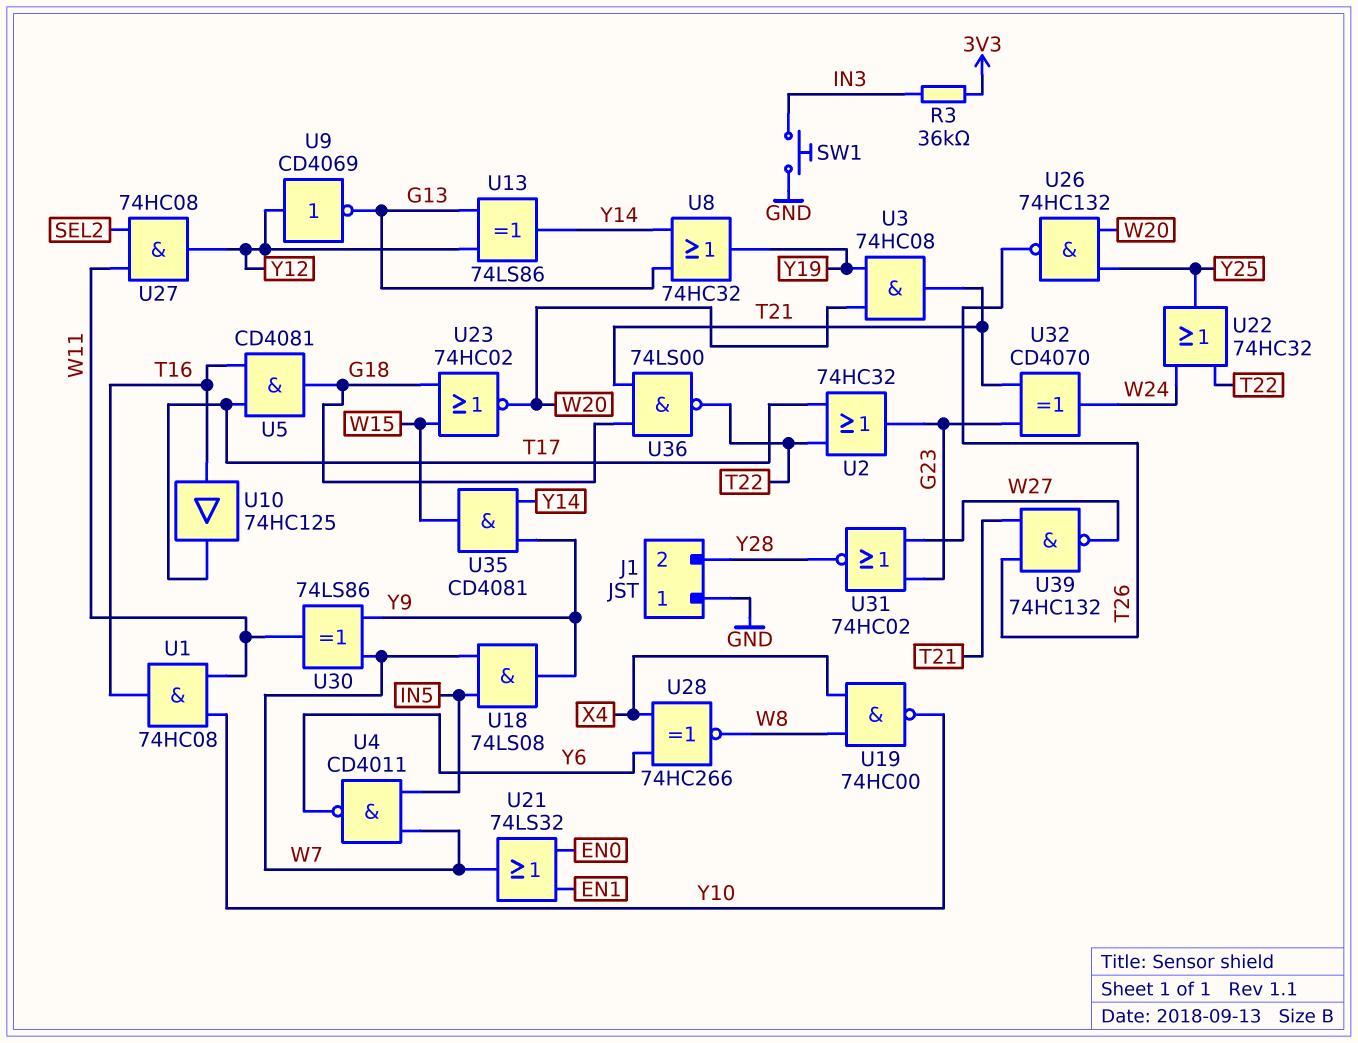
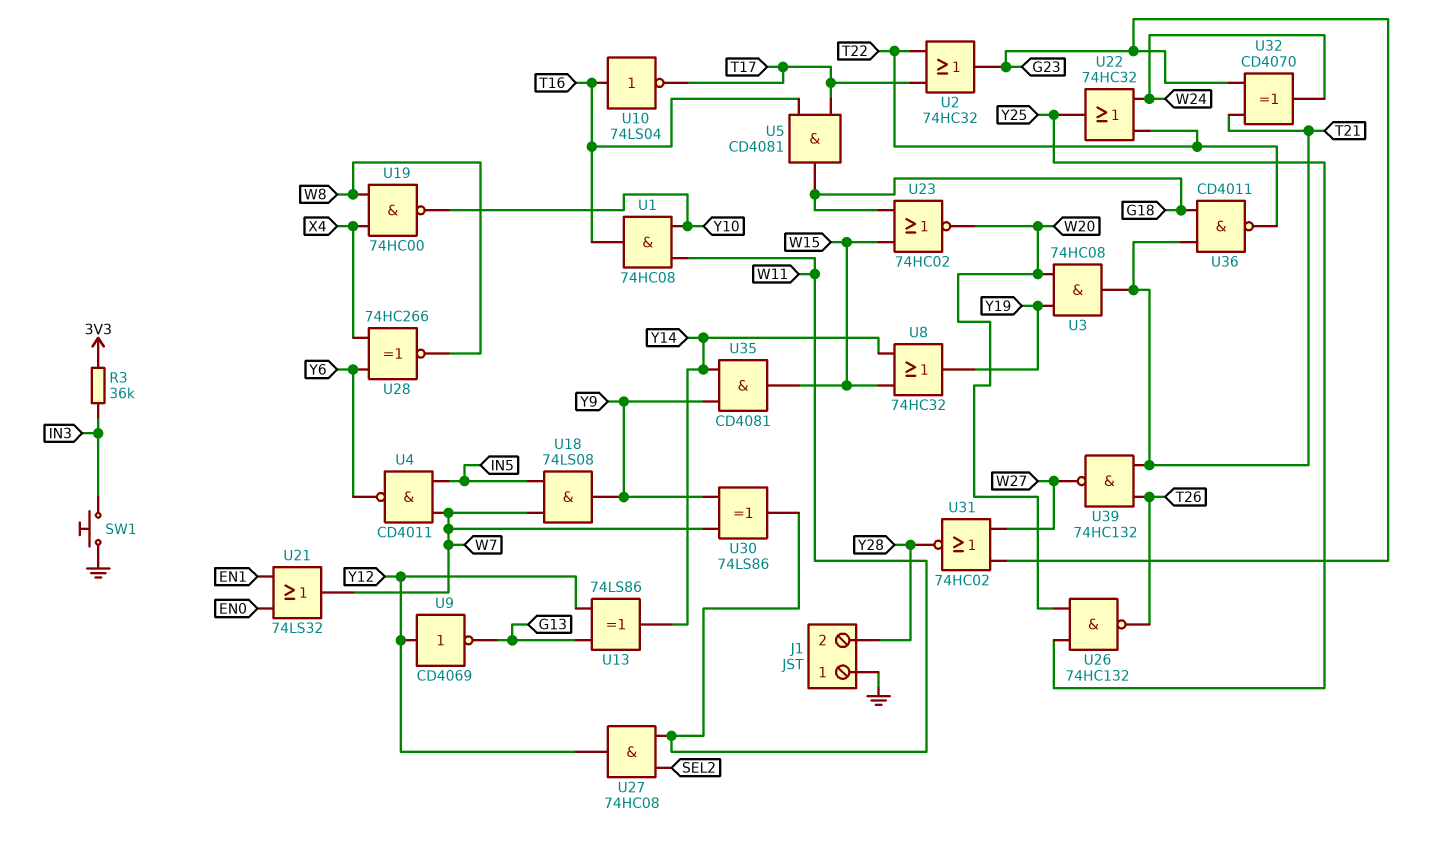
U8: OR 74HC32 (in G13, in Y14, out Y19) -> OR 74HC32 (in W15, in Y14, out Y19)
U10: buffer 74HC125 (in T16, out T17) -> NOT 74LS04 (in T16, out T17)
U36: NAND 74LS00 (in G18, in T21, out T22) -> NAND CD4011 (in G18, in T21, out T22)

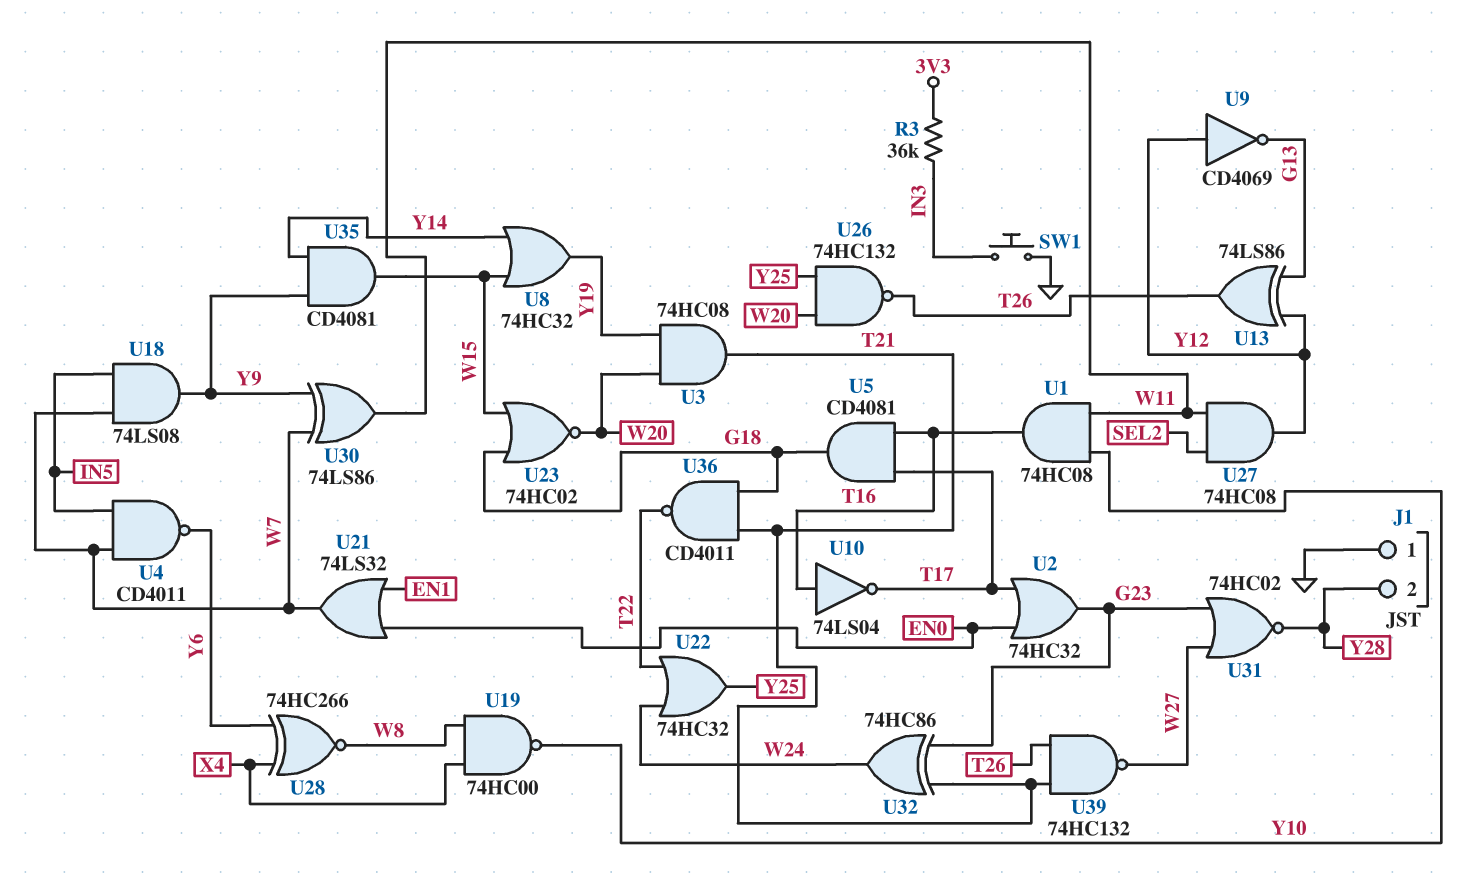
U2: OR 74HC32 (in T17, in T22, out G23) -> OR 74HC32 (in EN0, in T17, out G23)
U13: XOR 74LS86 (in G13, in Y12, out Y14) -> XOR 74LS86 (in G13, in Y12, out T26)
U32: XOR CD4070 (in G23, in T21, out W24) -> XOR 74HC86 (in G23, in T21, out W24)

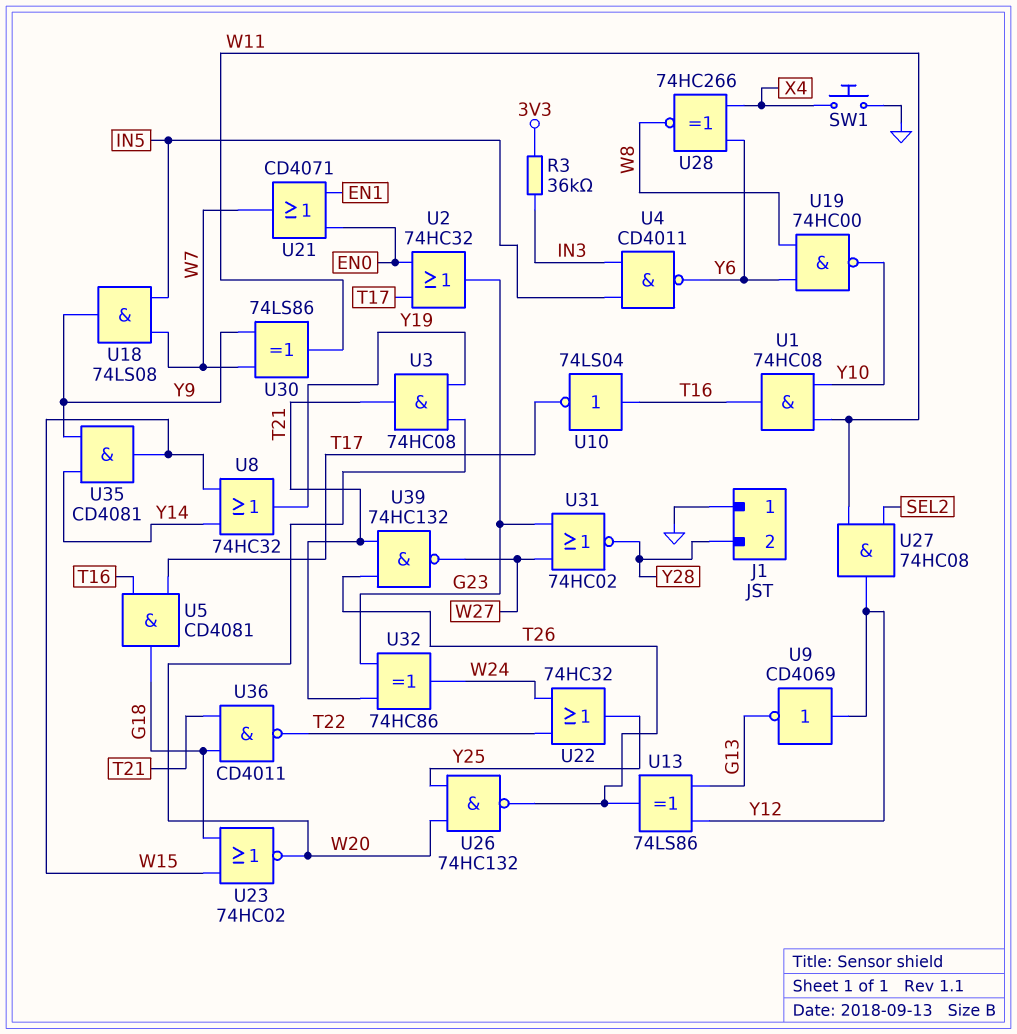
SW1: button (GND, IN3) -> button (GND, X4)
U4: NAND CD4011 (in IN5, in W7, out Y6) -> NAND CD4011 (in IN3, in IN5, out Y6)
U19: NAND 74HC00 (in W8, in X4, out Y10) -> NAND 74HC00 (in W8, in Y6, out Y10)
U21: OR 74LS32 (in EN0, in EN1, out W7) -> OR CD4071 (in EN0, in EN1, out W7)

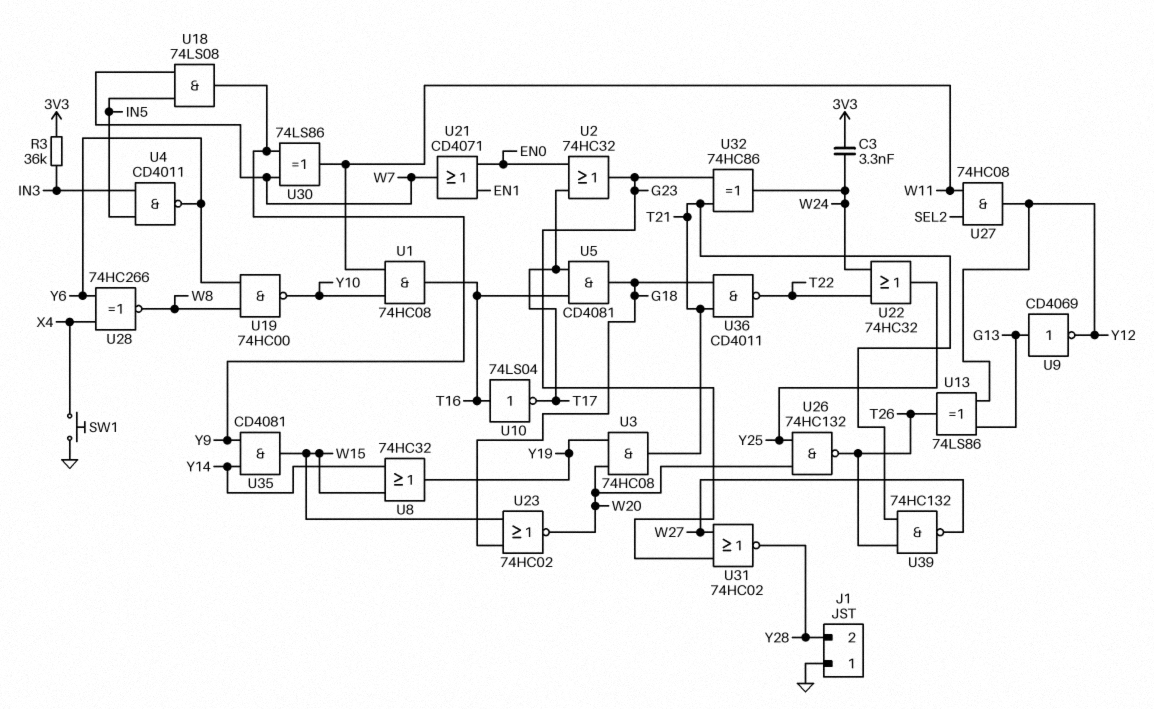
C3: none -> 3.3nF (3V3, W24)
U9: NOT CD4069 (in Y12, out G13) -> NOT CD4069 (in G13, out Y12)

